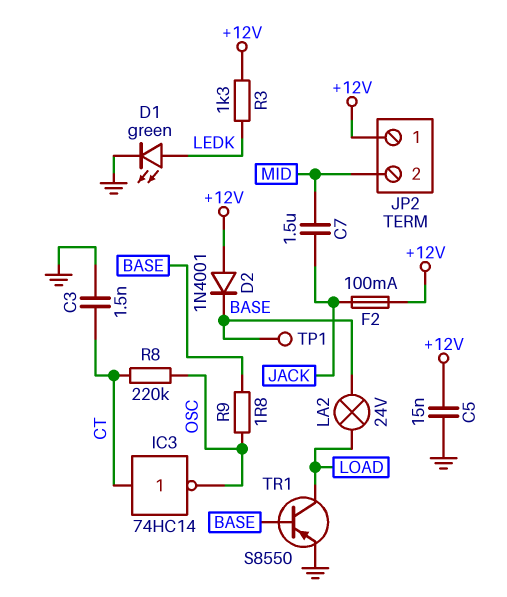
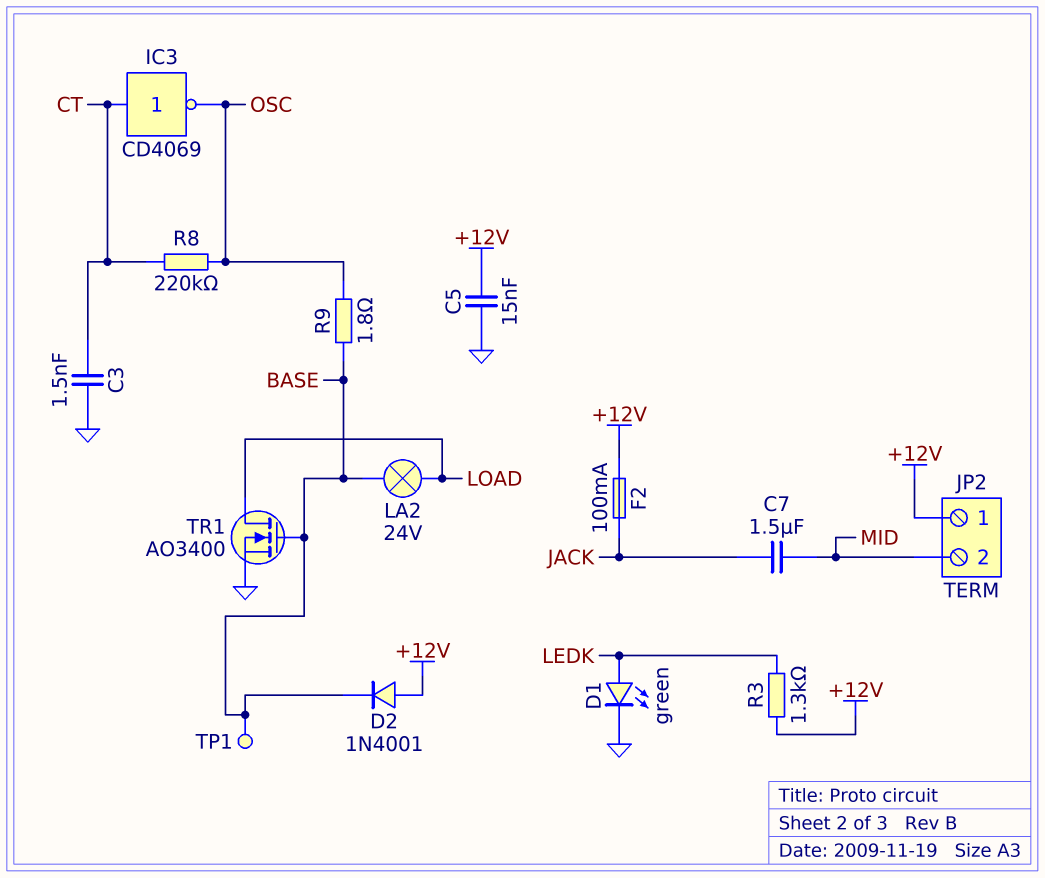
IC3: NOT 74HC14 (in CT, out OSC) -> NOT CD4069 (in CT, out OSC)
TR1: PNP S8550 (B BASE, C LOAD, E GND) -> NMOS AO3400 (G BASE, D LOAD, S GND)

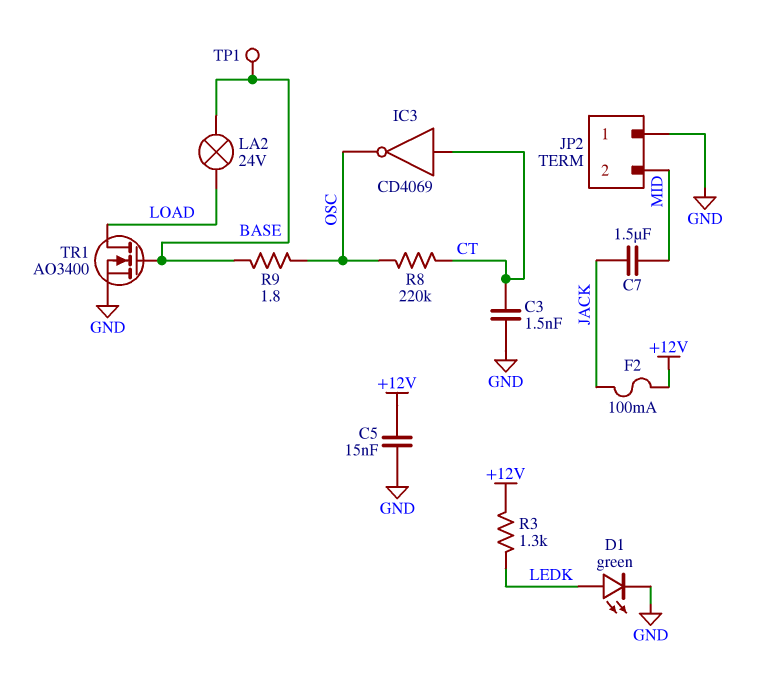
D2: diode 1N4001 (A +12V, K BASE) -> none
JP2 pin 1: +12V -> GND

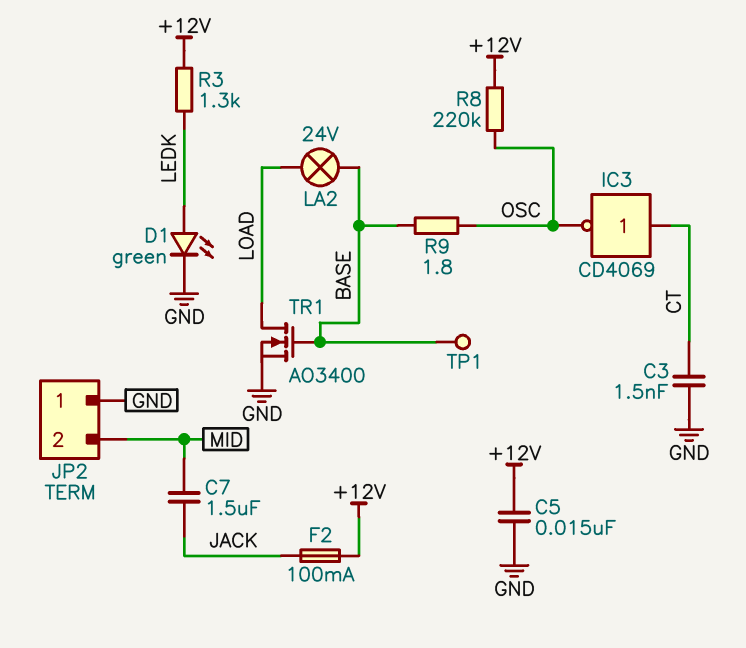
R8: 220k (CT, OSC) -> 220k (+12V, OSC)

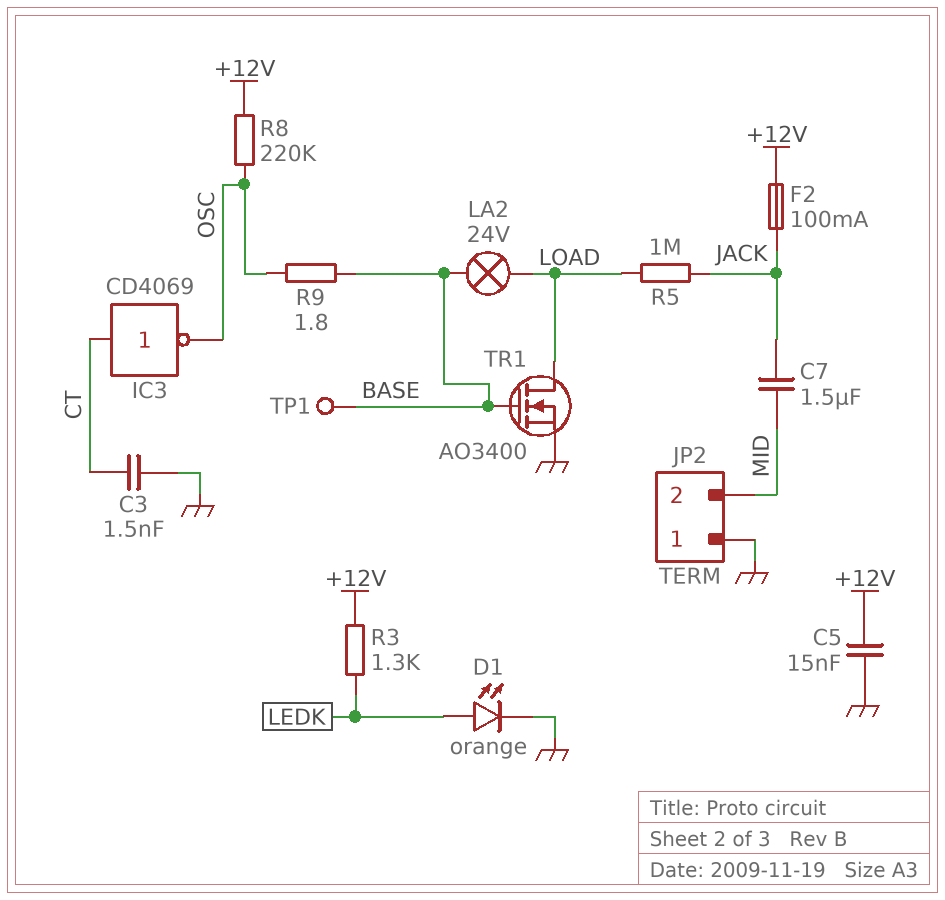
D1: LED green (A LEDK, K GND) -> LED orange (A LEDK, K GND)
R5: none -> 1M (JACK, LOAD)

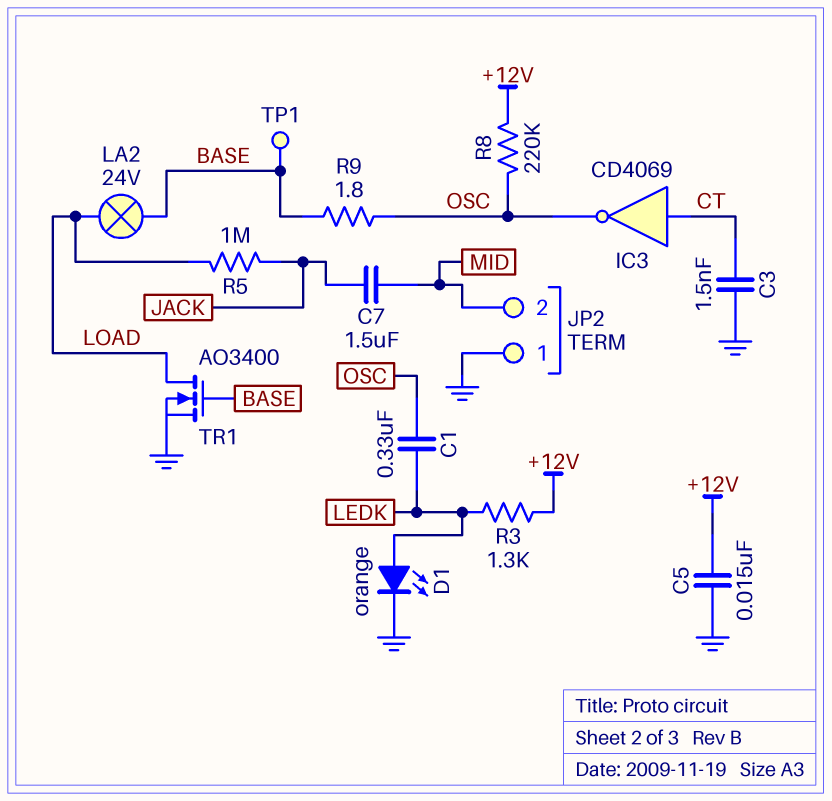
C1: none -> 330nF (LEDK, OSC)
F2: 100mA (+12V, JACK) -> none

